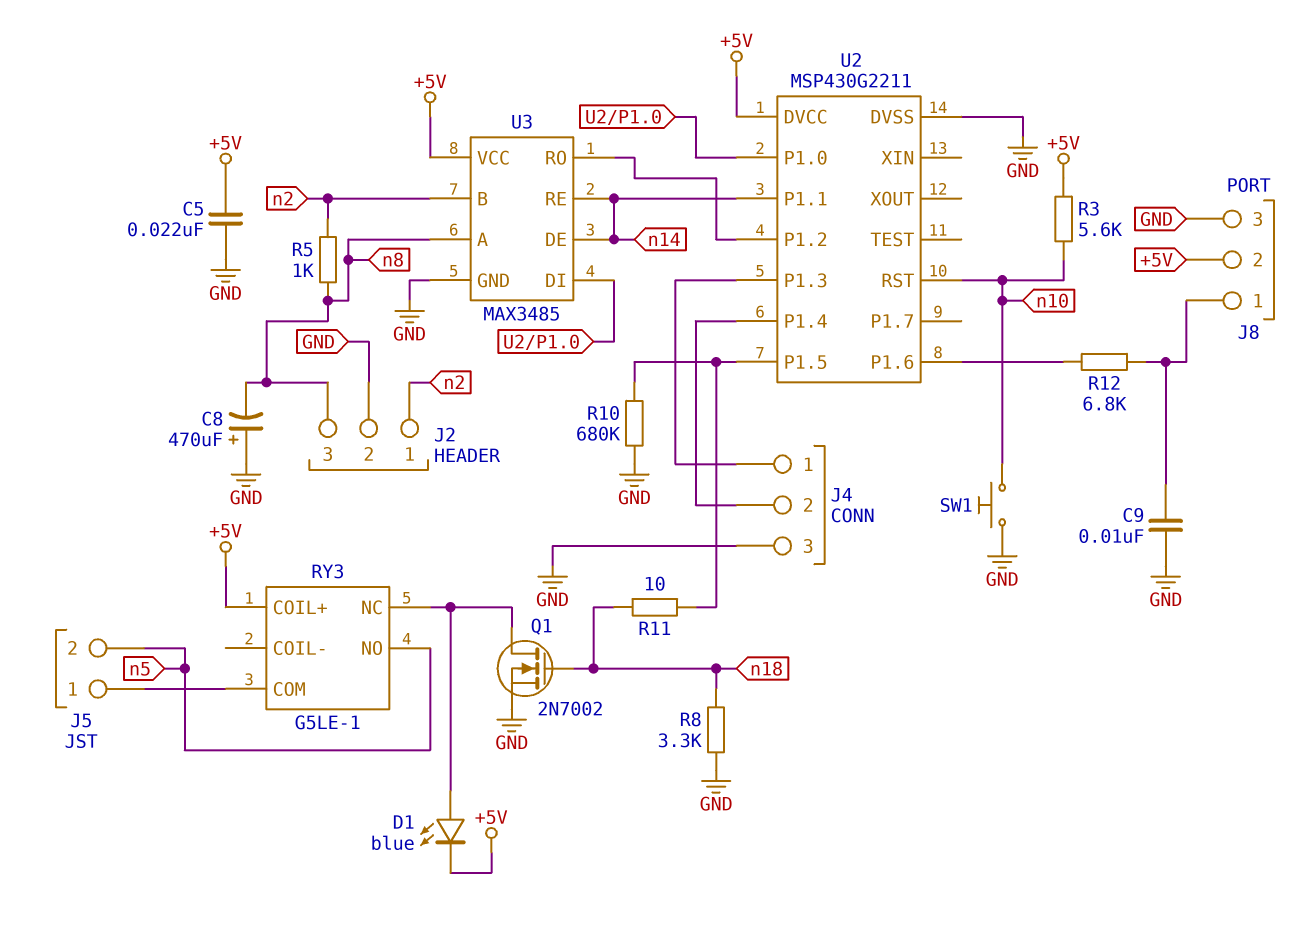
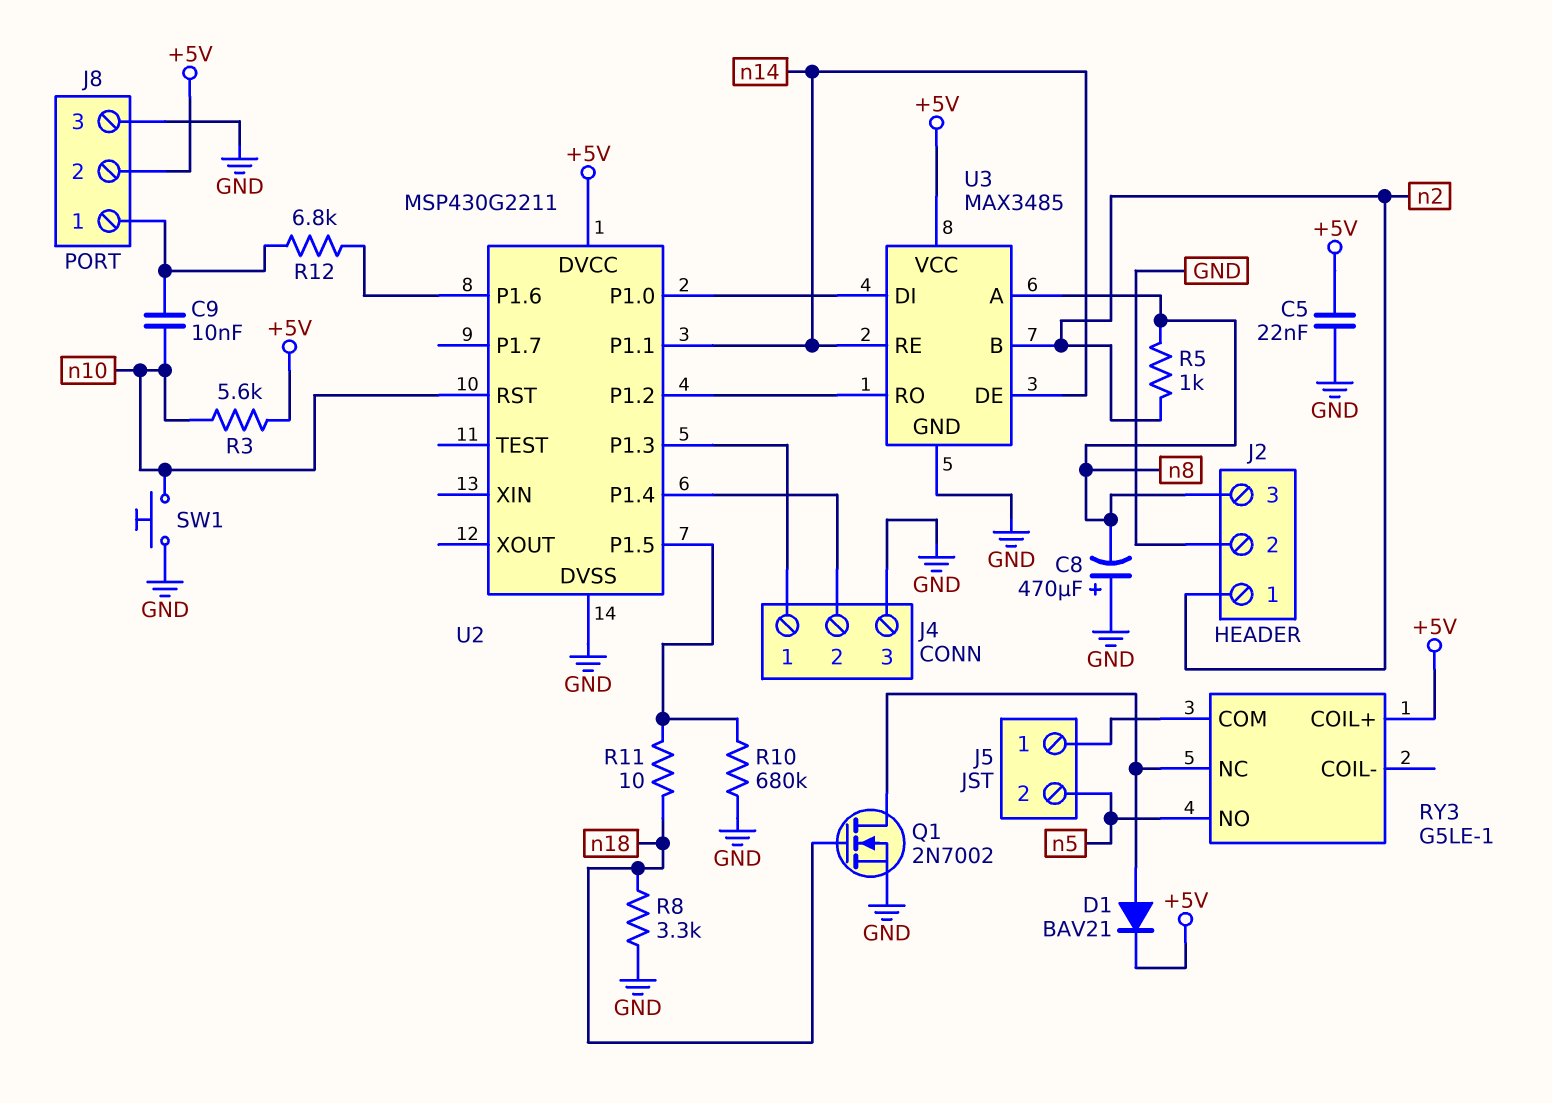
C9: 10nF (GND, J8/1) -> 10nF (J8/1, n10)
D1: LED blue (A RY3/NC, K +5V) -> diode BAV21 (A RY3/NC, K +5V)

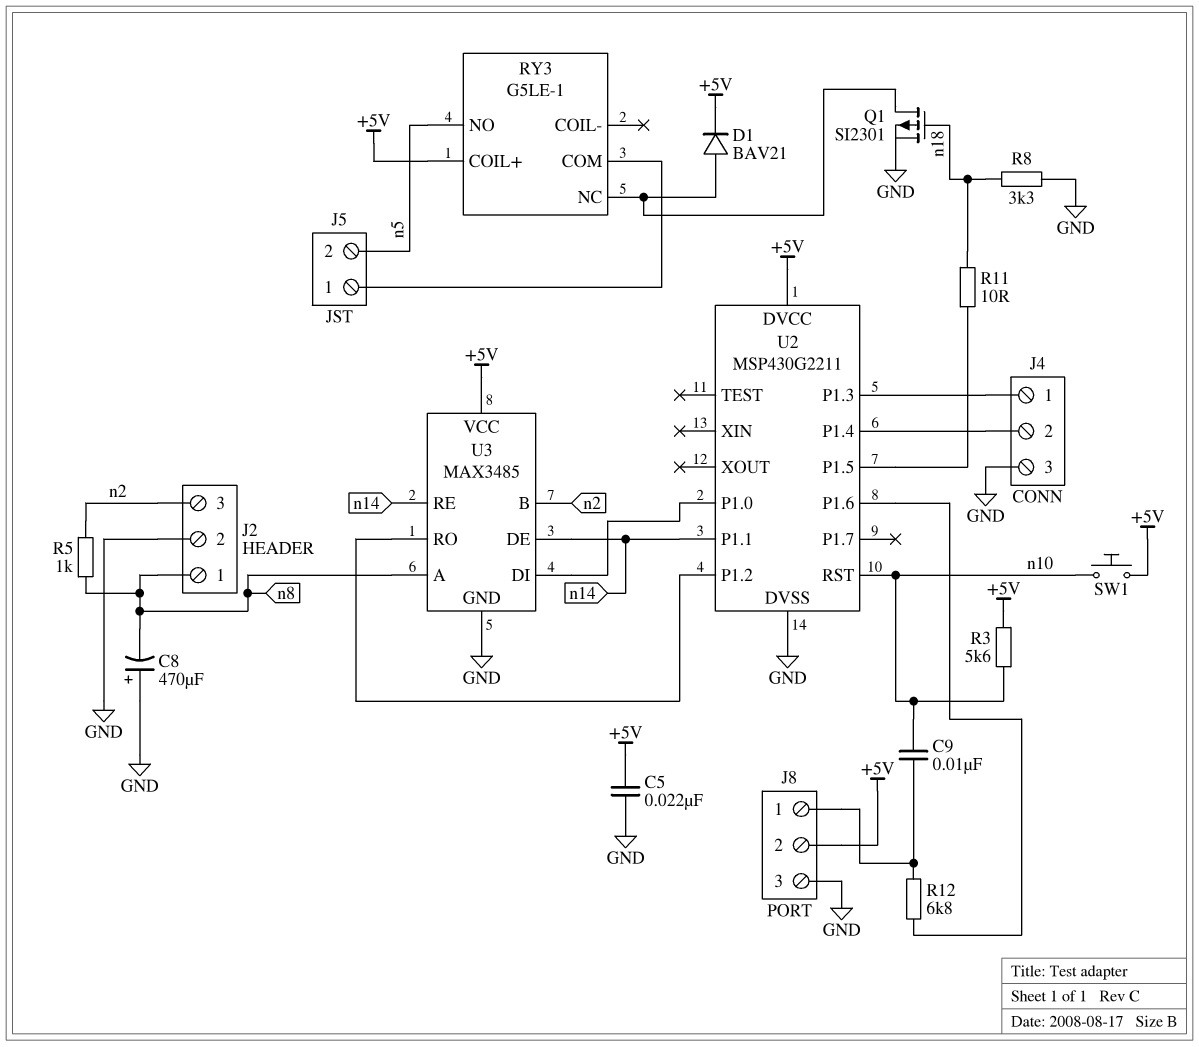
J2 pin 1: n2 -> n8
J2 pin 3: n8 -> n2
Q1: NMOS 2N7002 (G n18, D RY3/NC, S GND) -> PMOS SI2301 (G n18, D RY3/NC, S GND)
R10: 680k (GND, U2/P1.5) -> none
SW1: button (GND, n10) -> button (+5V, n10)

